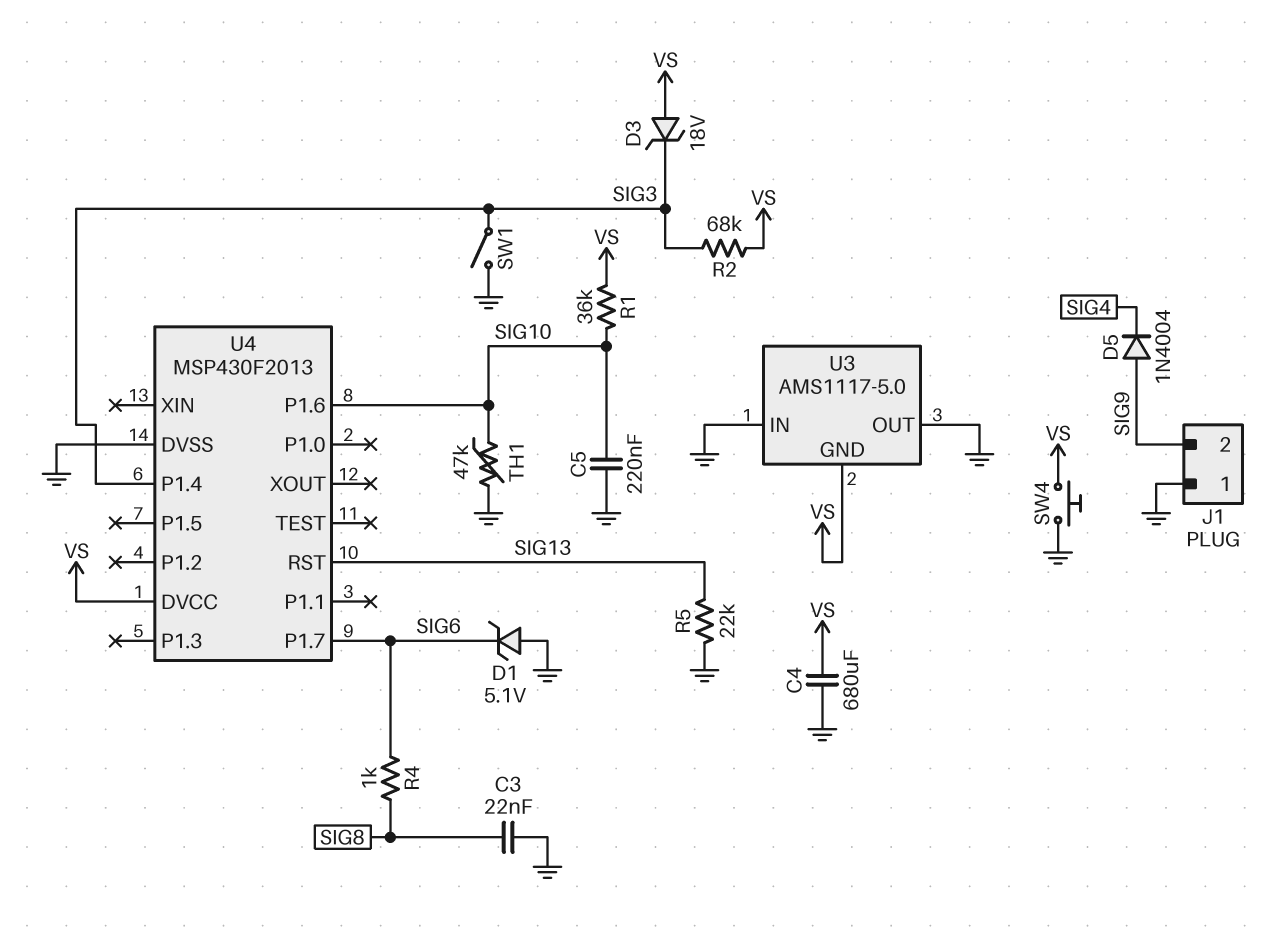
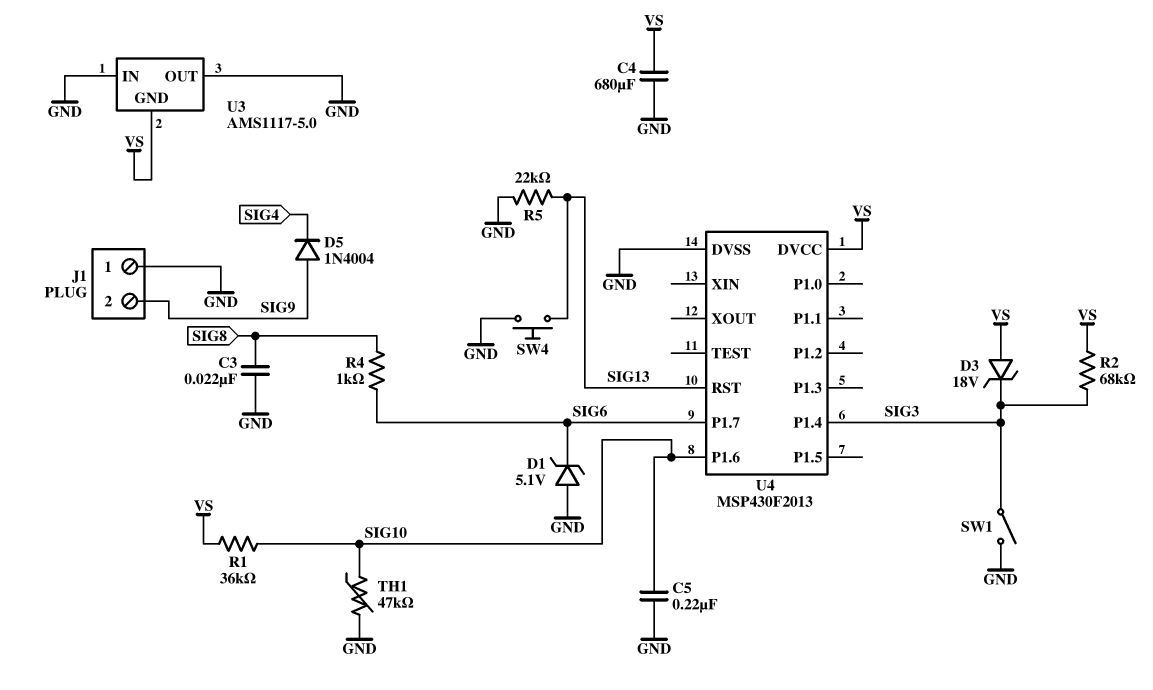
SW4: button (GND, VS) -> button (GND, SIG13)

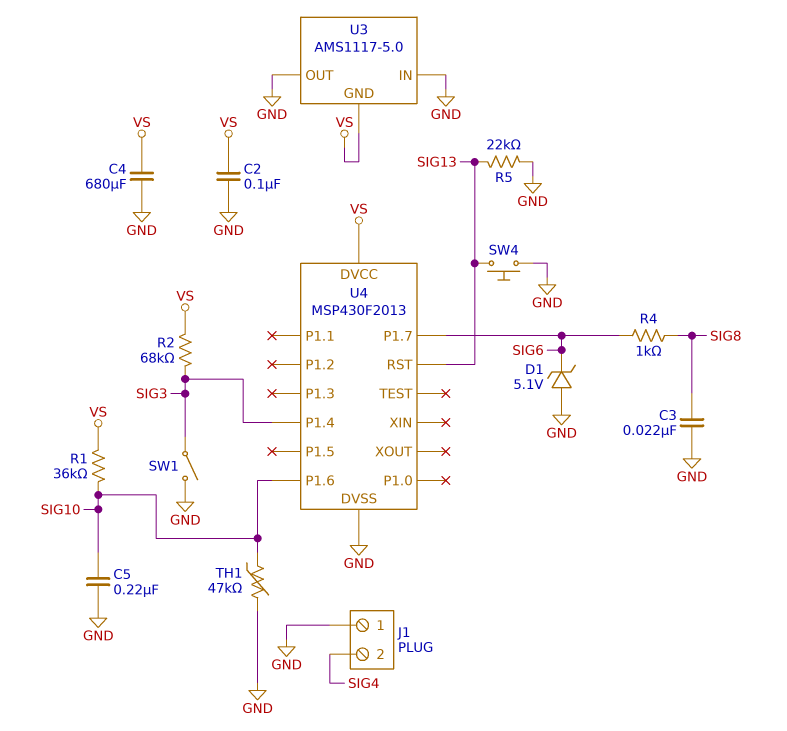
C2: none -> 100nF (GND, VS)
D3: zener 18V (A VS, K SIG3) -> none
D5: diode 1N4004 (A SIG9, K SIG4) -> none
J1 pin 2: SIG9 -> SIG4

